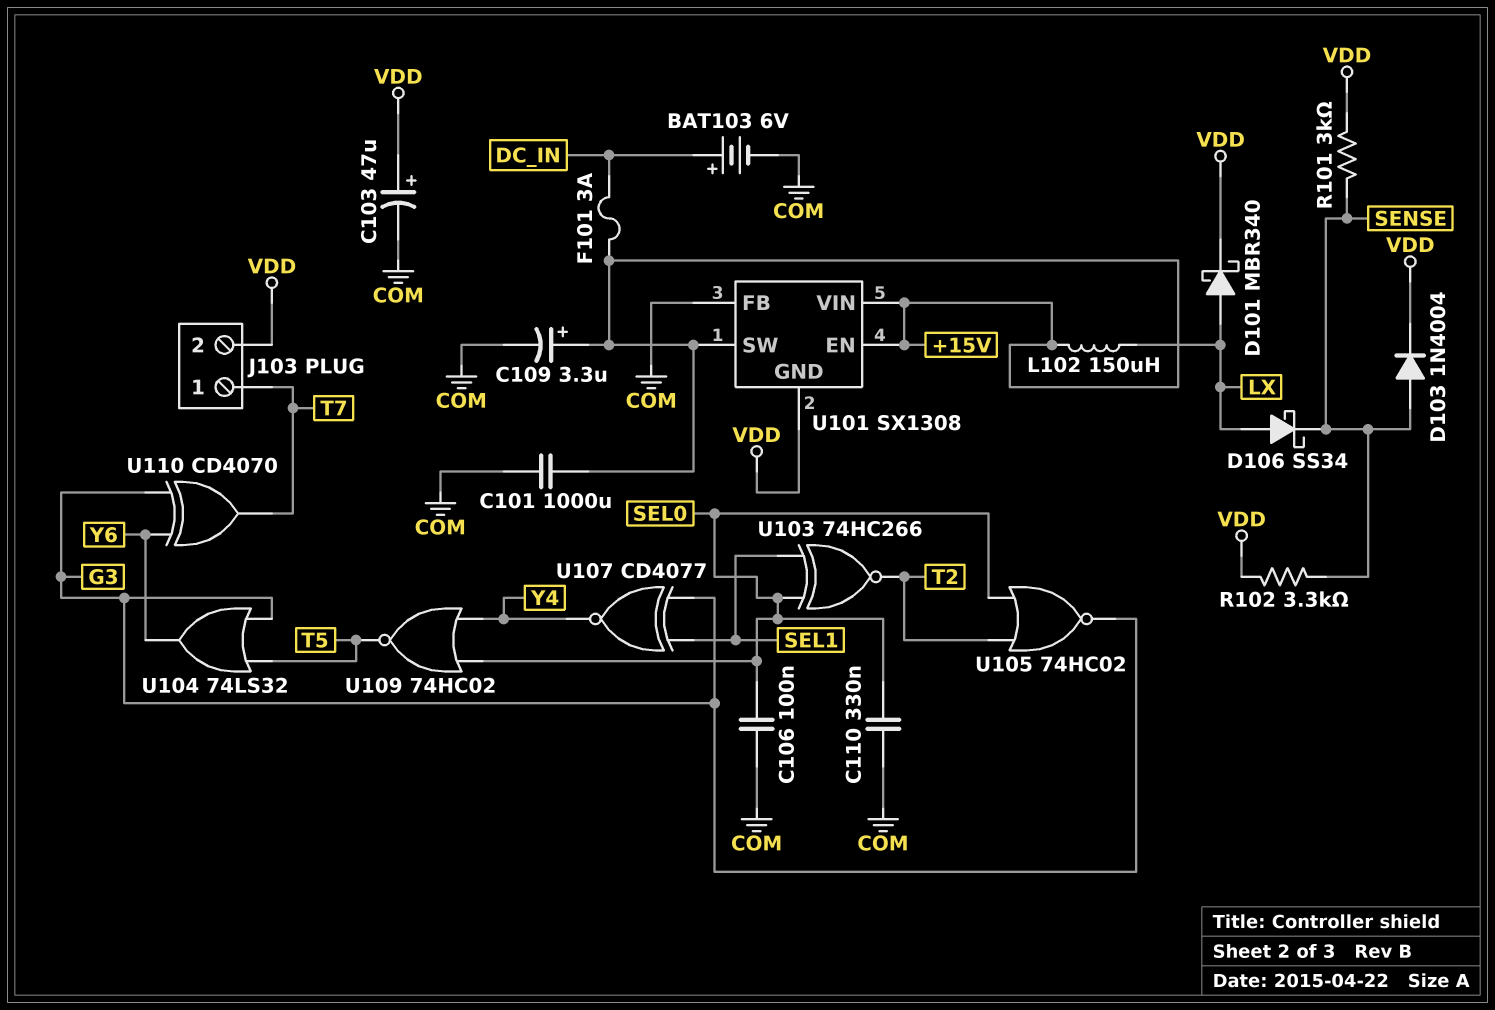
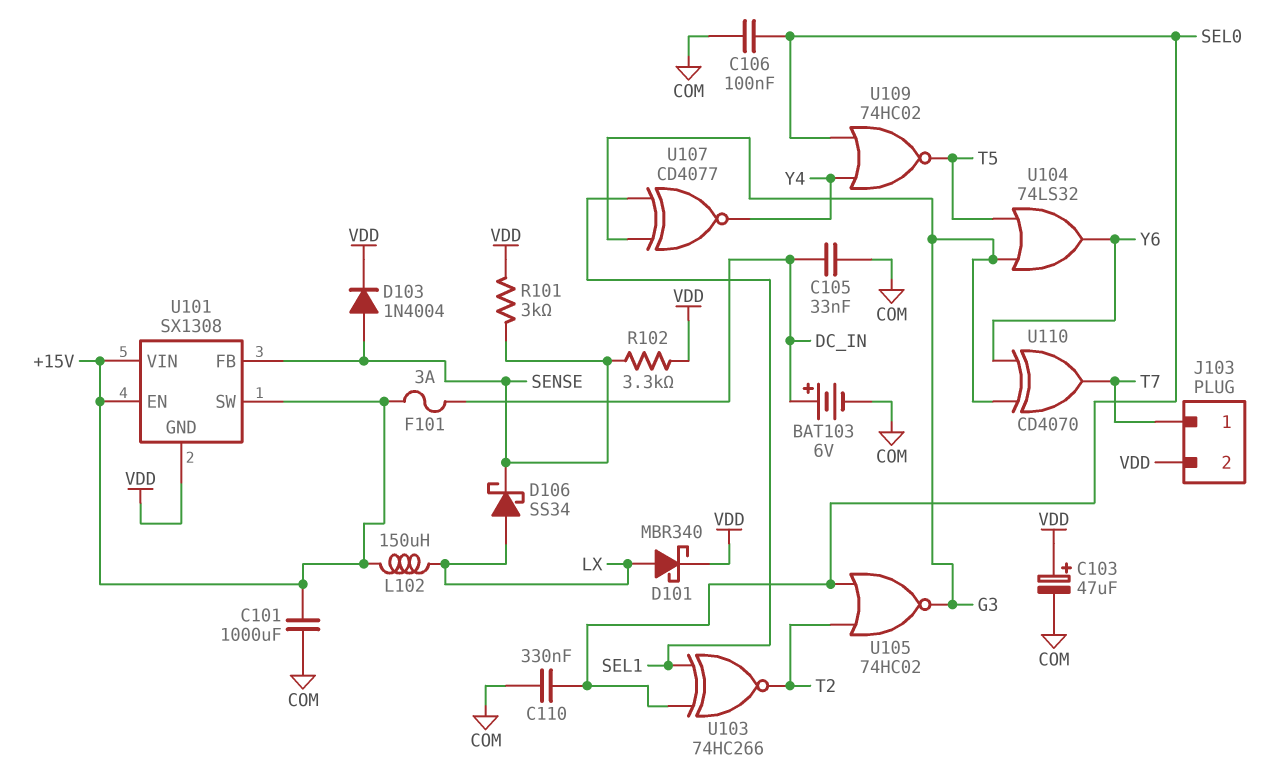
C105: none -> 33nF (COM, DC_IN)
C109: 3.3uF (plus +15V, minus COM) -> none
U101 pin FB: COM -> SENSE

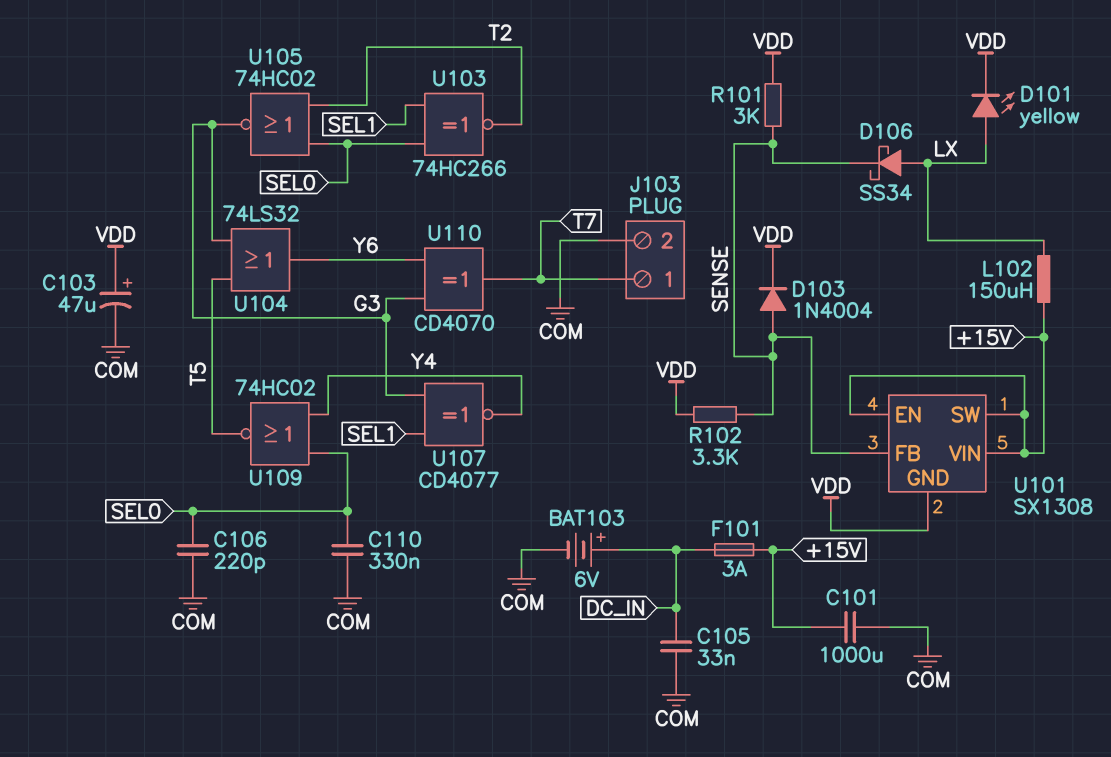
C106: 100nF (COM, SEL0) -> 220pF (COM, SEL0)
D101: schottky MBR340 (A LX, K VDD) -> LED yellow (A LX, K VDD)
J103 pin 2: VDD -> COM

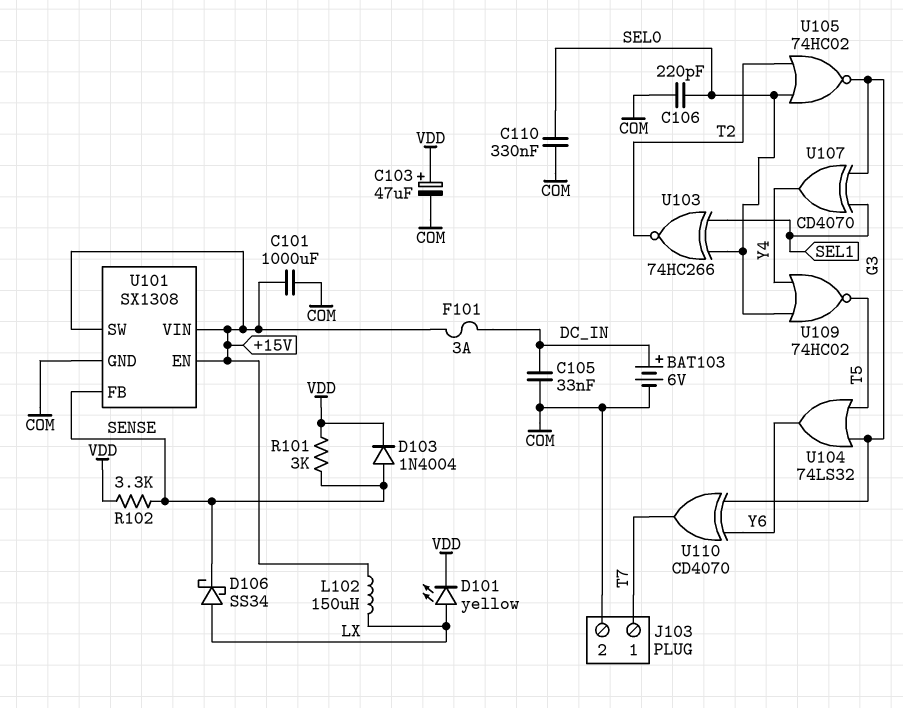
U101 pin GND: VDD -> COM
U107: XNOR CD4077 (in G3, in SEL1, out Y4) -> XOR CD4070 (in G3, in SEL1, out Y4)

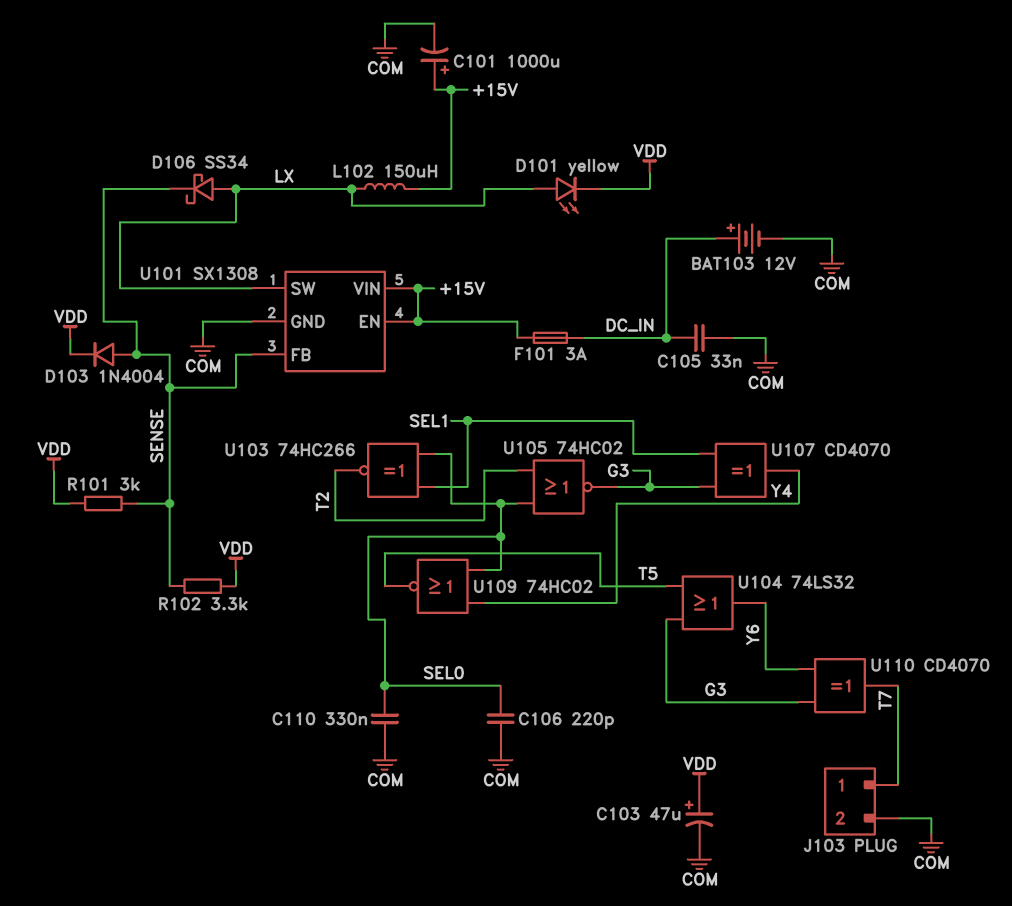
BAT103: 6V (plus DC_IN, minus COM) -> 12V (plus DC_IN, minus COM)
C101: 1000uF (+15V, COM) -> 1000uF (plus +15V, minus COM)
U101 pin SW: +15V -> LX

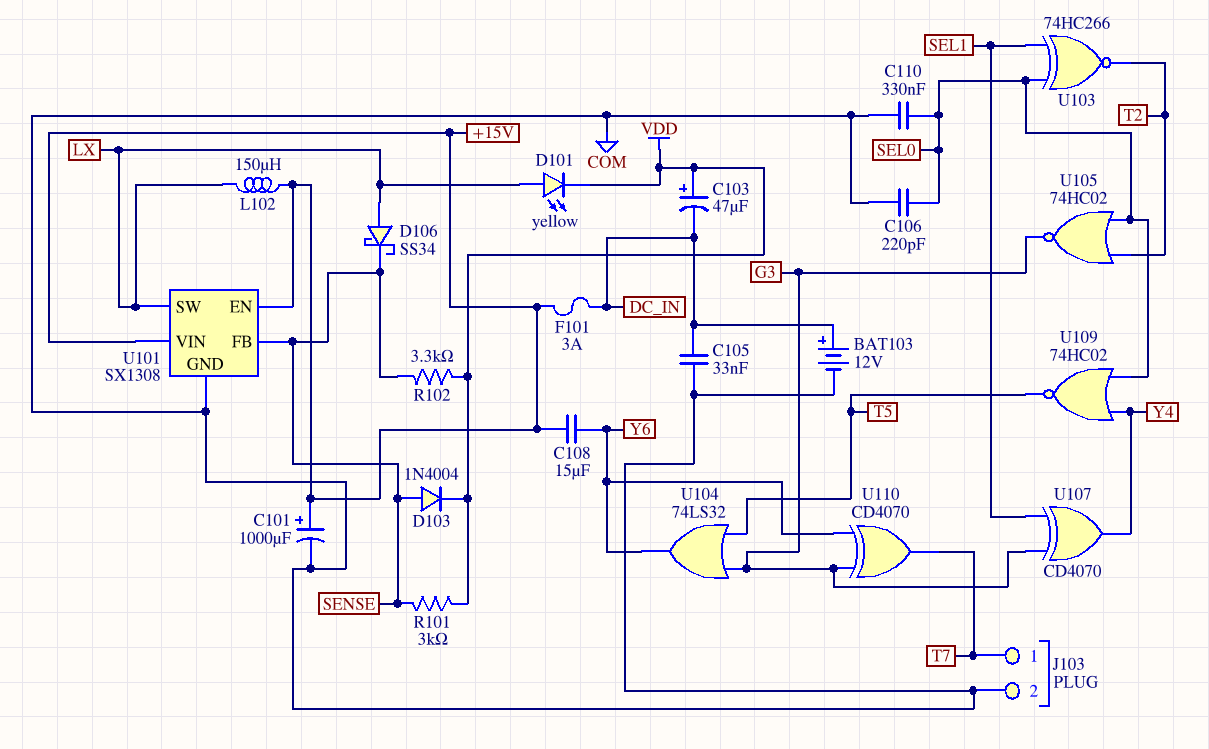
C103: 47uF (plus VDD, minus COM) -> 47uF (plus VDD, minus DC_IN)
C108: none -> 15uF (+15V, Y6)

